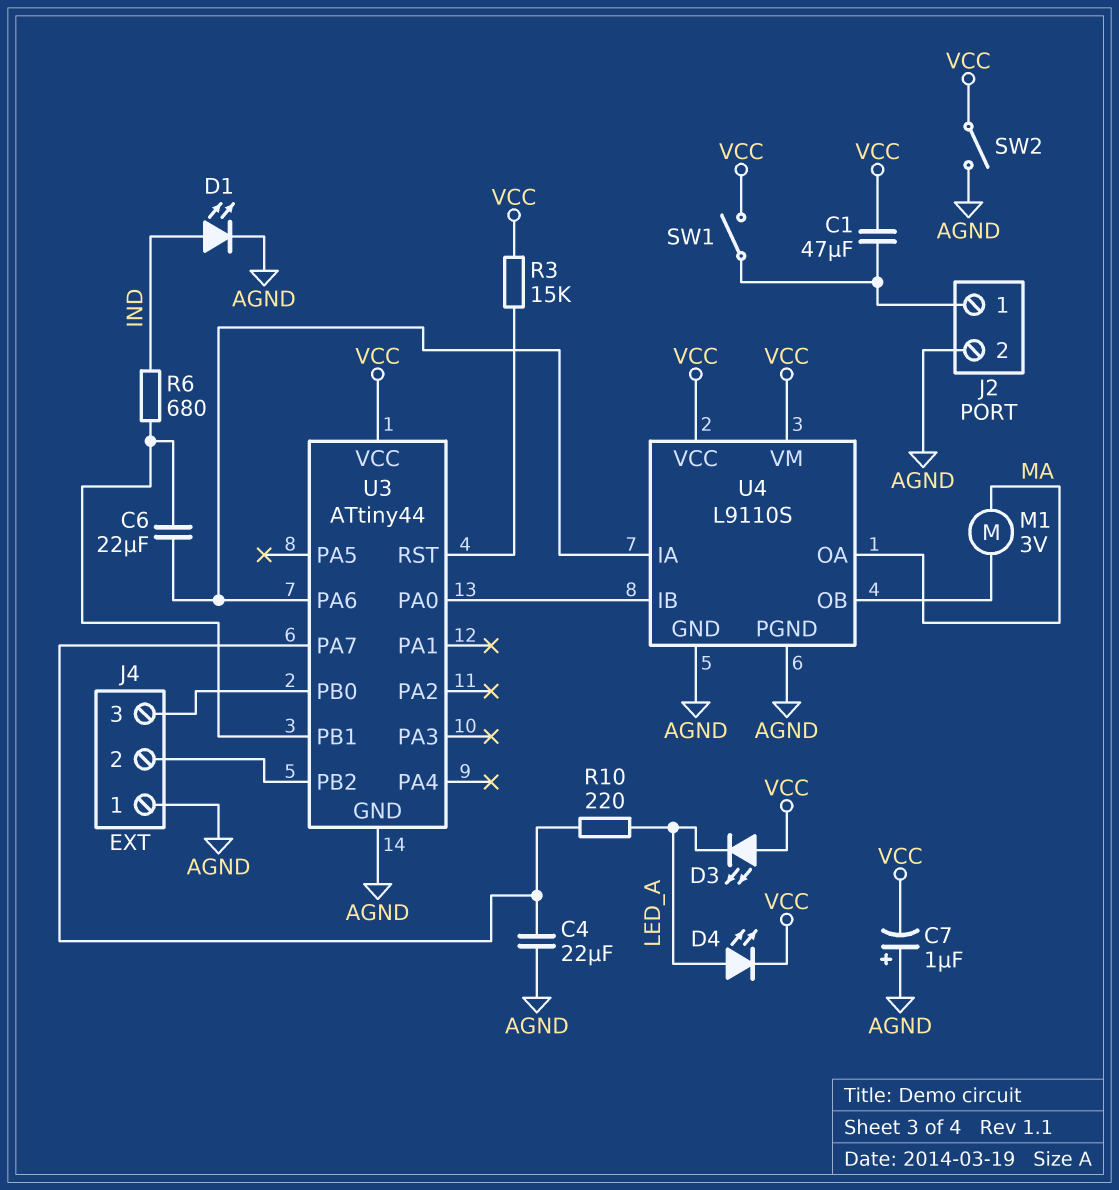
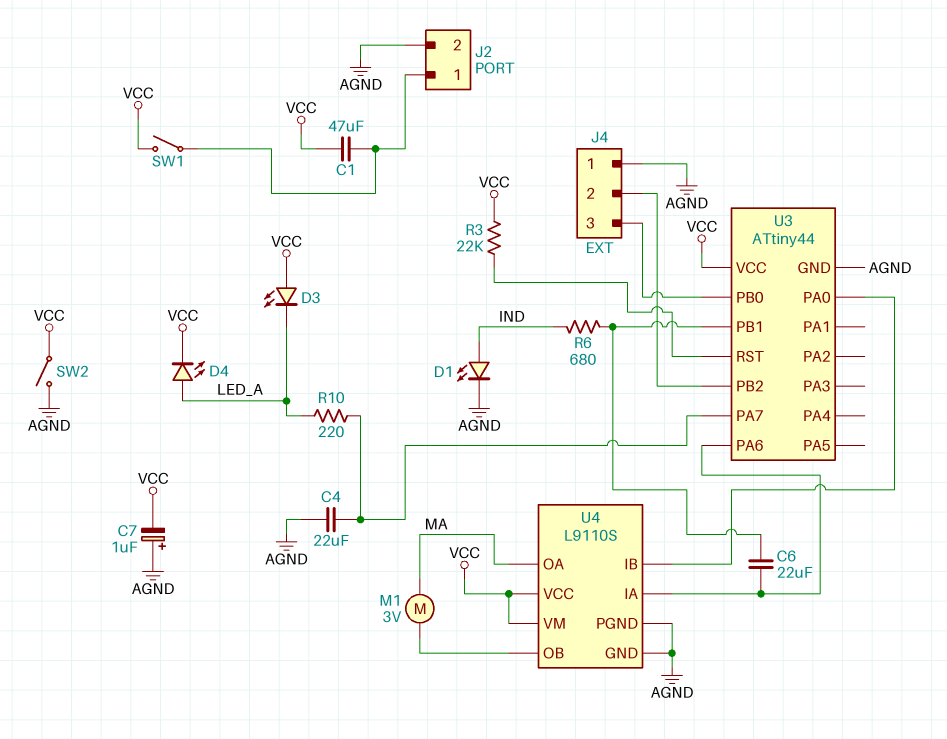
R3: 15k (U3/RST, VCC) -> 22k (U3/RST, VCC)

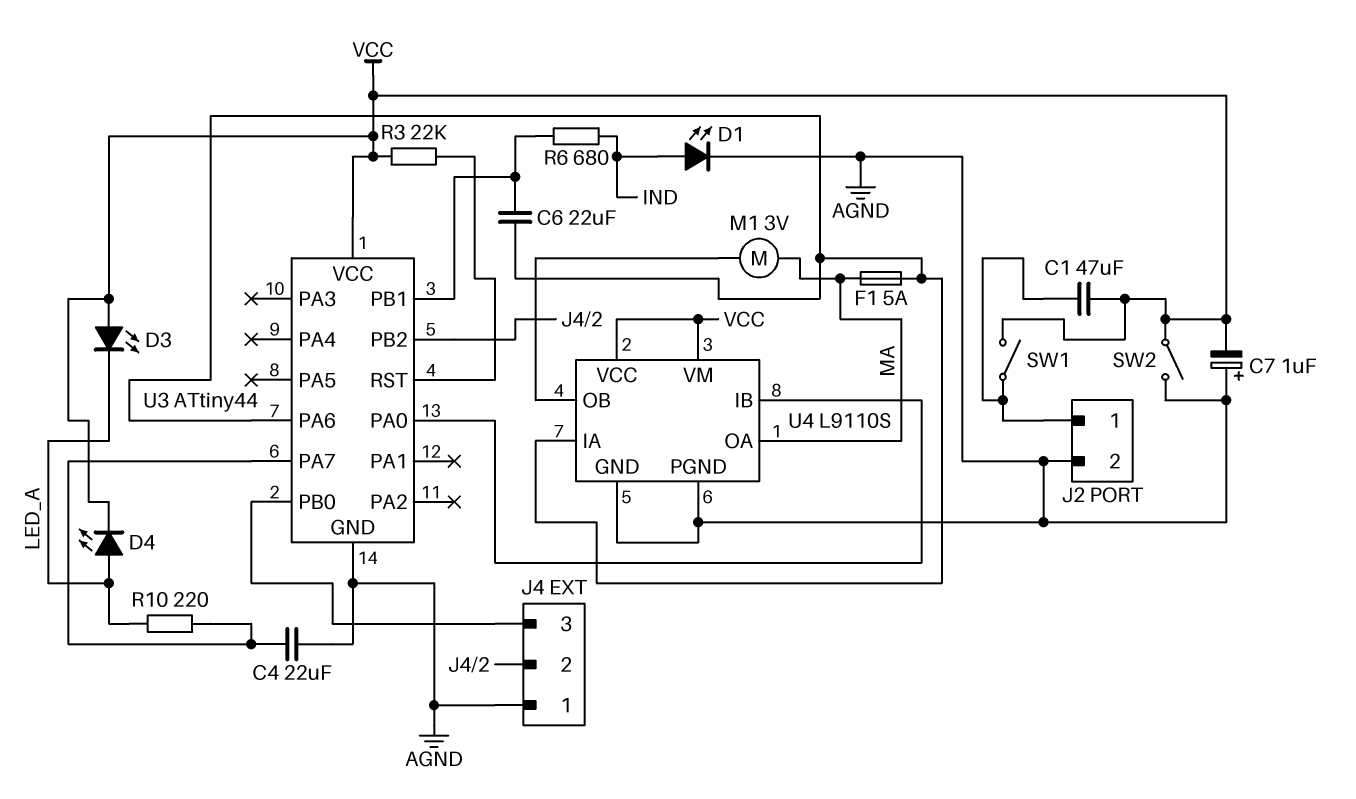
F1: none -> 5A (MA, U3/PA6)

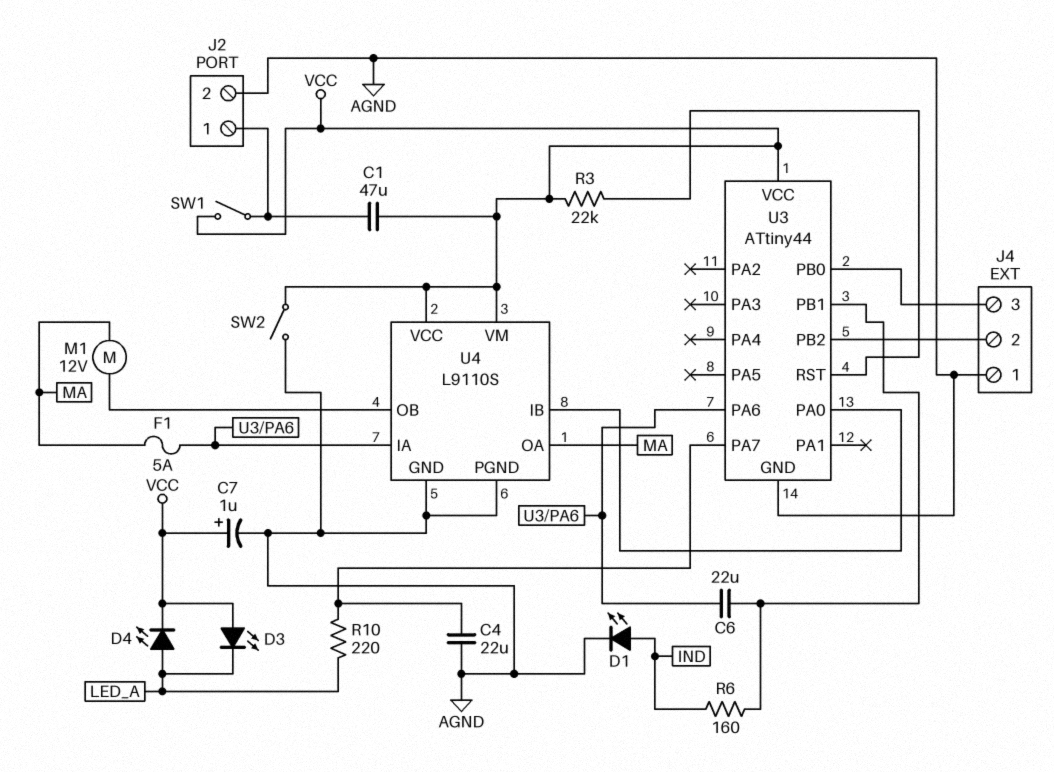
C7: 1uF (plus AGND, minus VCC) -> 1uF (plus VCC, minus AGND)
M1: motor 3V (MA, U4/OB) -> motor 12V (MA, U4/OB)
R6: 680 (IND, U3/PB1) -> 160 (IND, U3/PB1)

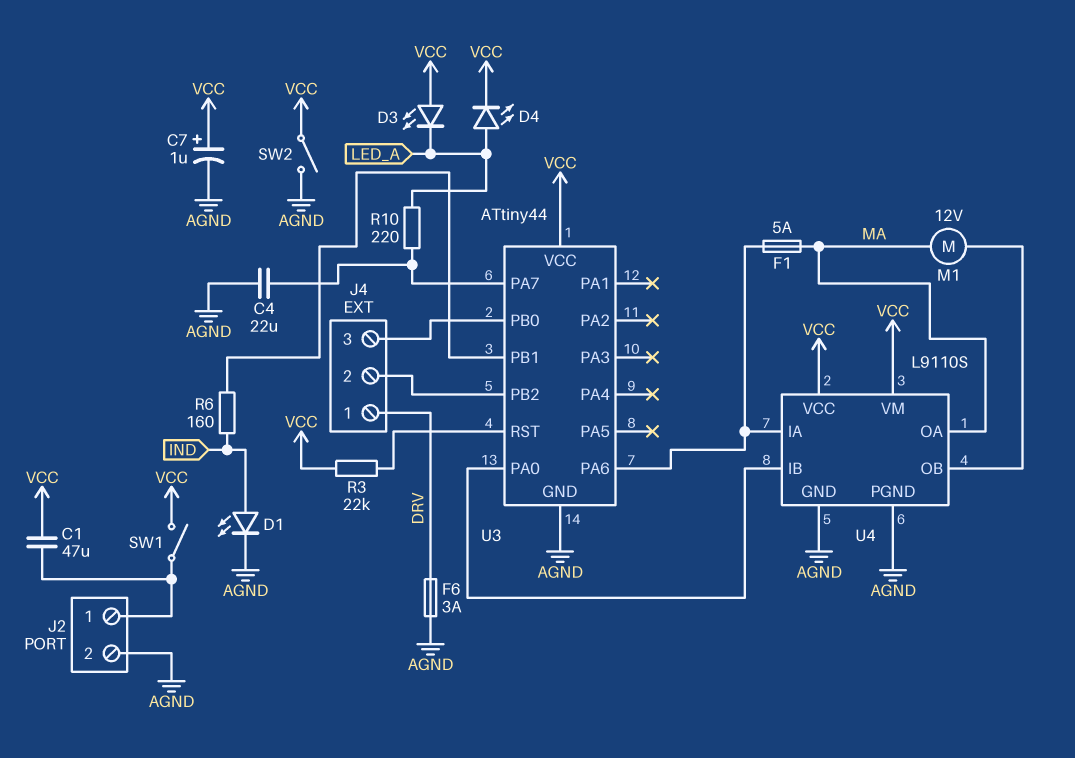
C6: 22uF (U3/PA6, U3/PB1) -> none
F6: none -> 3A (AGND, DRV)
J4 pin 1: AGND -> DRV

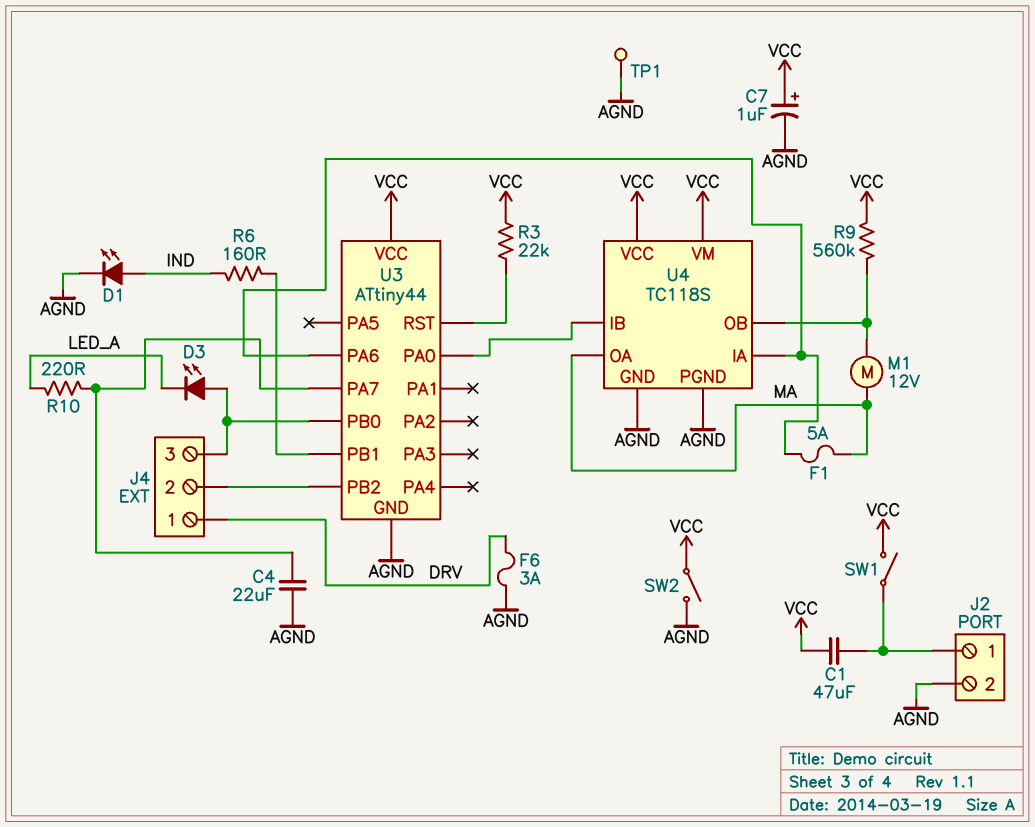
D3: LED (A VCC, K LED_A) -> LED (A J4/3, K LED_A)
D4: LED (A LED_A, K VCC) -> none
R9: none -> 560k (U4/OB, VCC)
TP1: none -> test point (AGND)
U4: L9110S -> TC118S

